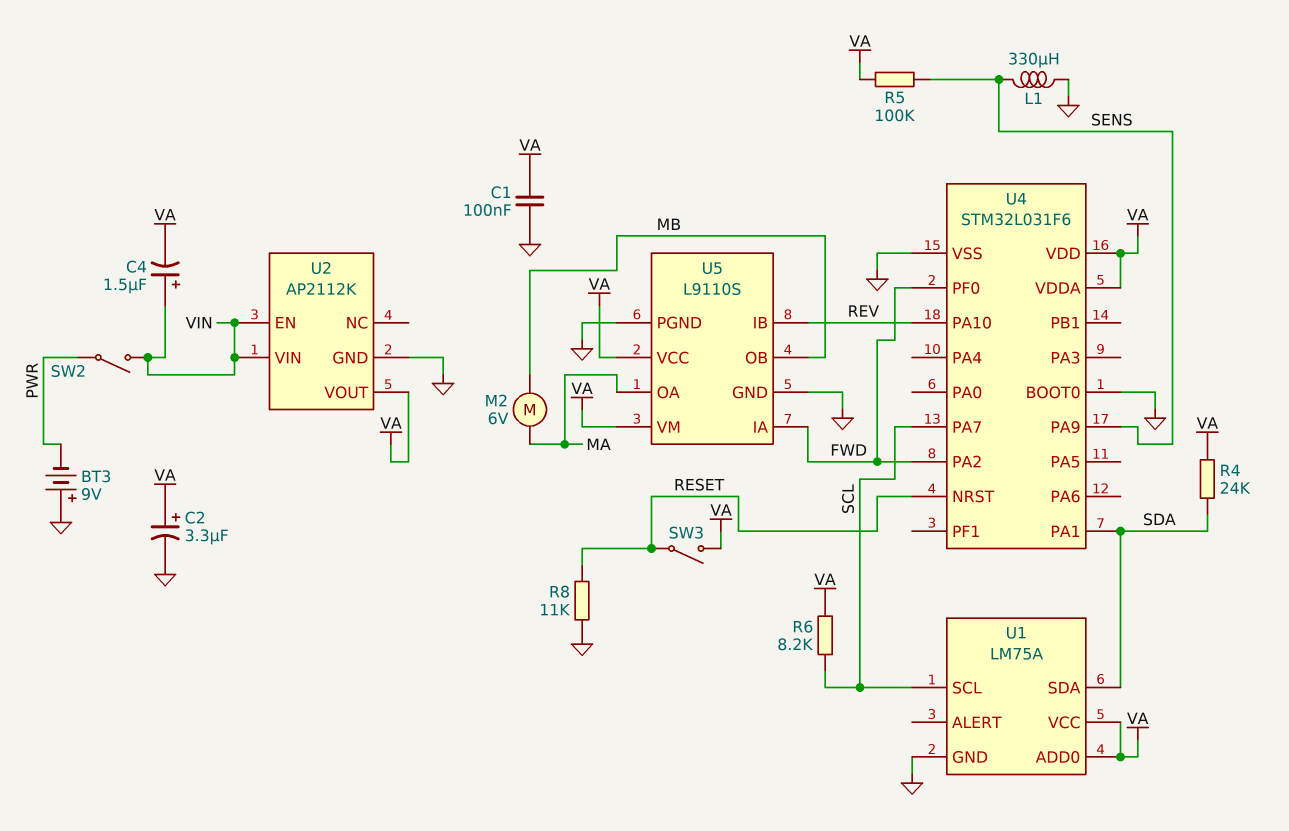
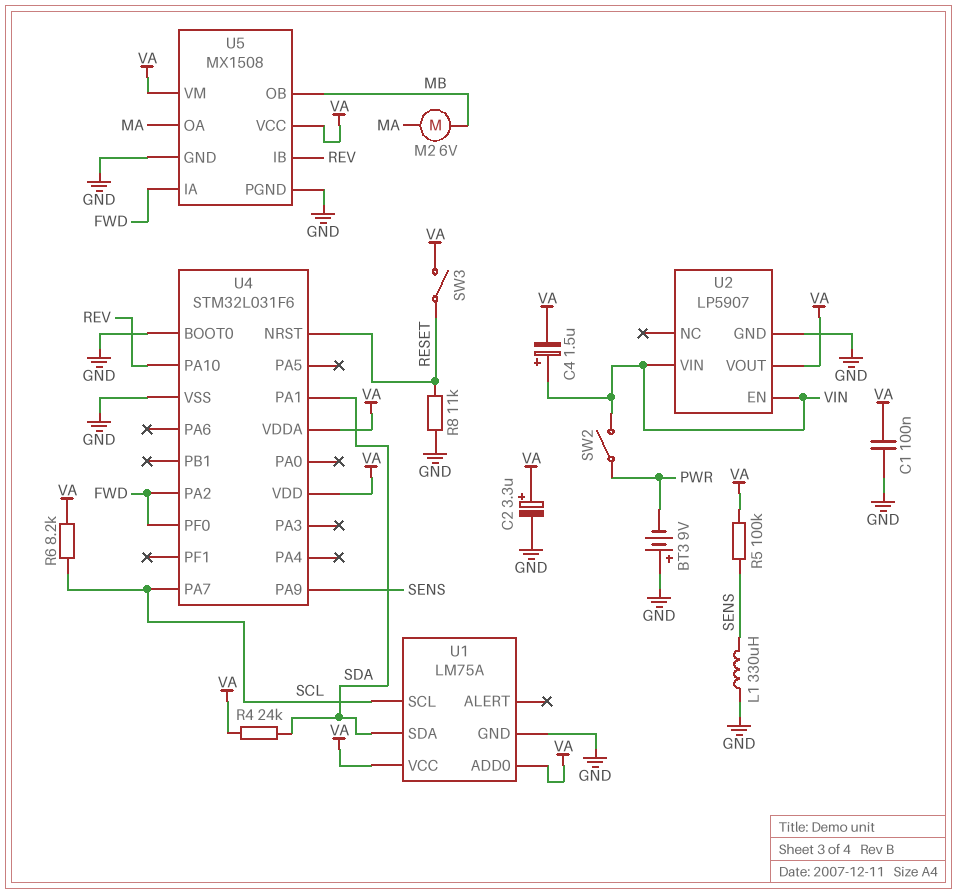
U2: AP2112K -> LP5907
U5: L9110S -> MX1508

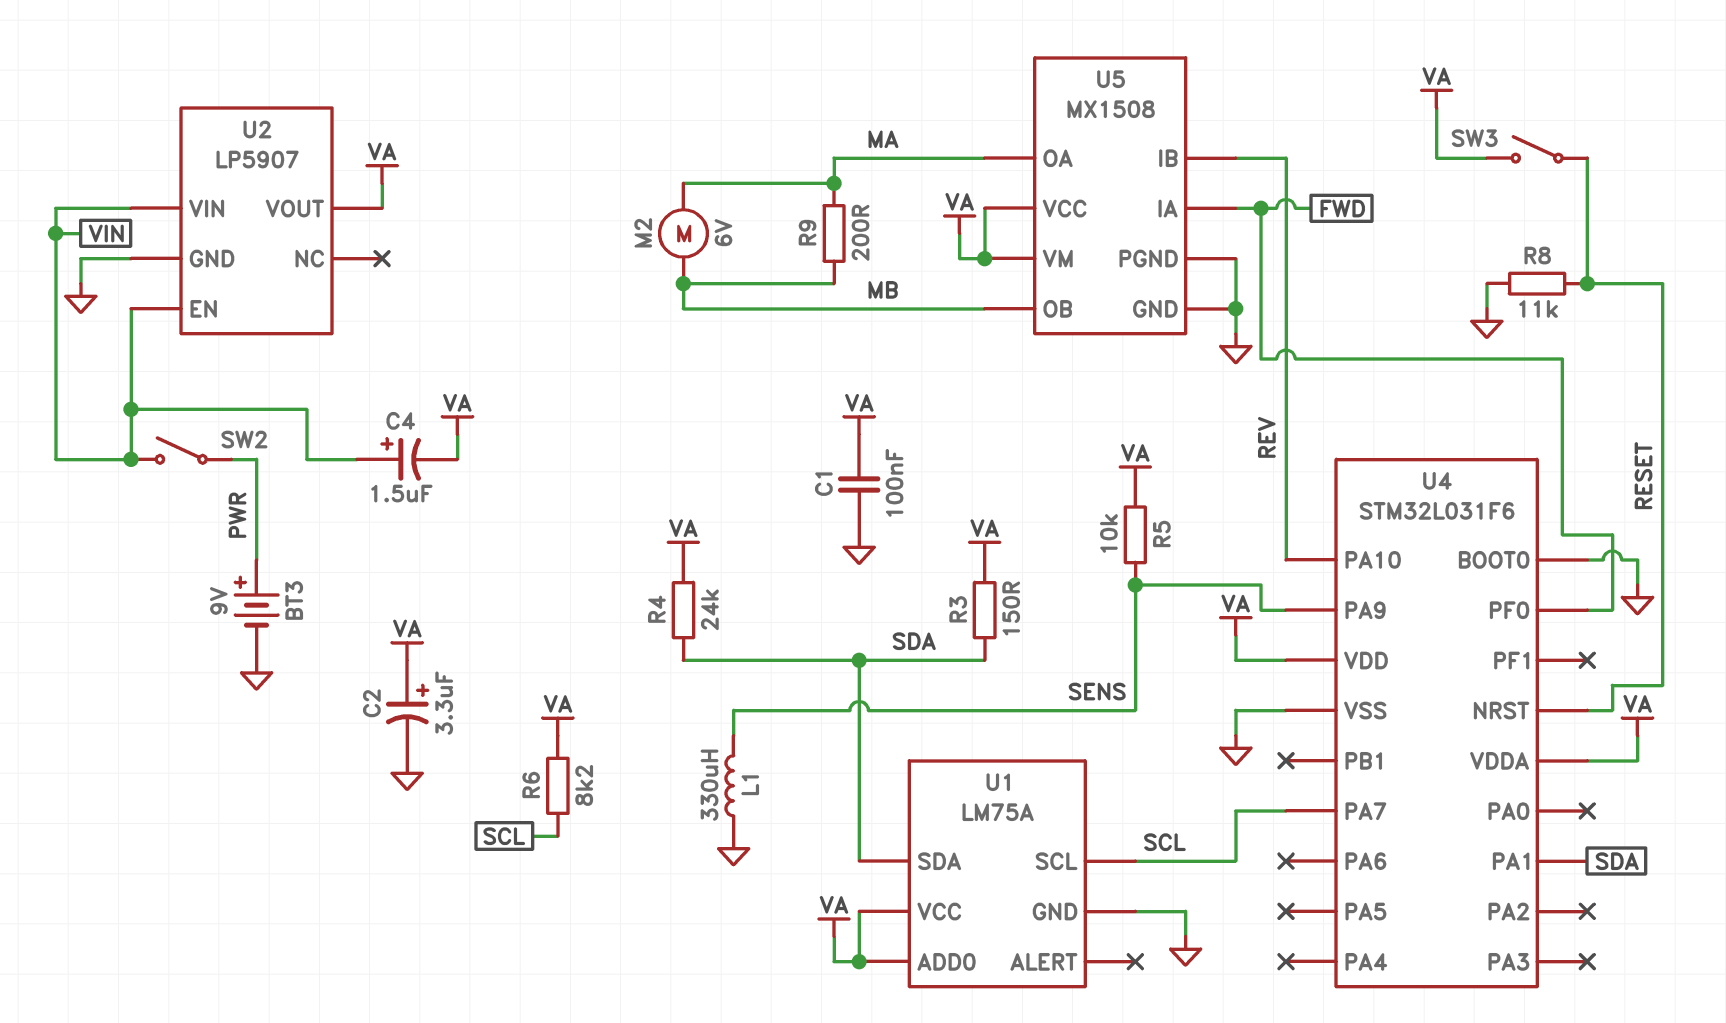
BT3: 9V (plus GND, minus PWR) -> 9V (plus PWR, minus GND)
R3: none -> 150 (SDA, VA)
R5: 100k (SENS, VA) -> 10k (SENS, VA)
R9: none -> 200 (MA, MB)
U4 pin PA2: FWD -> none

